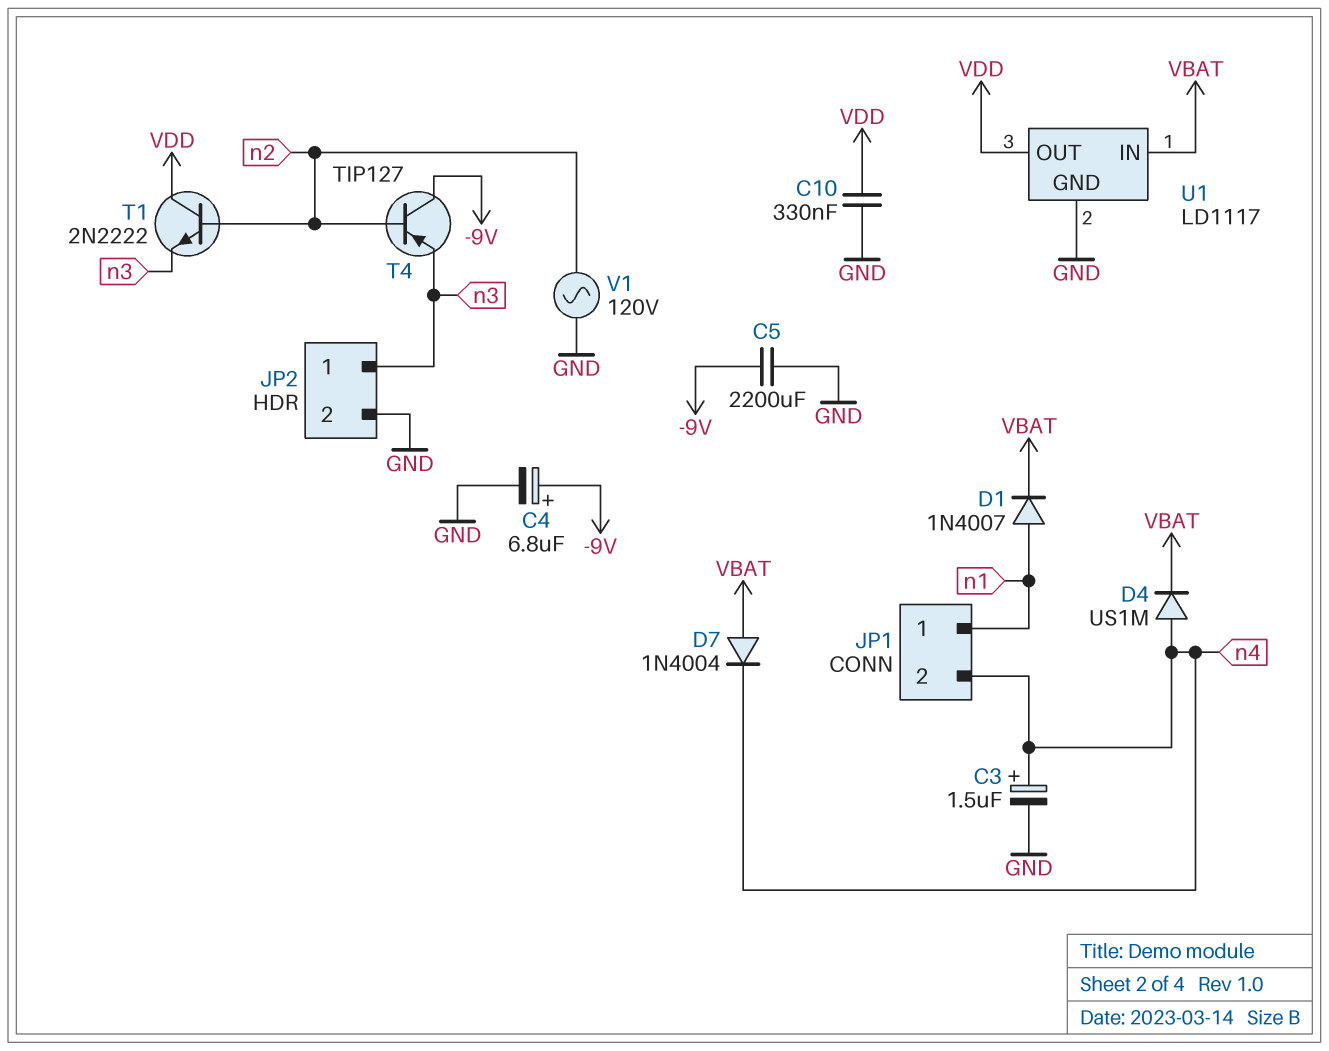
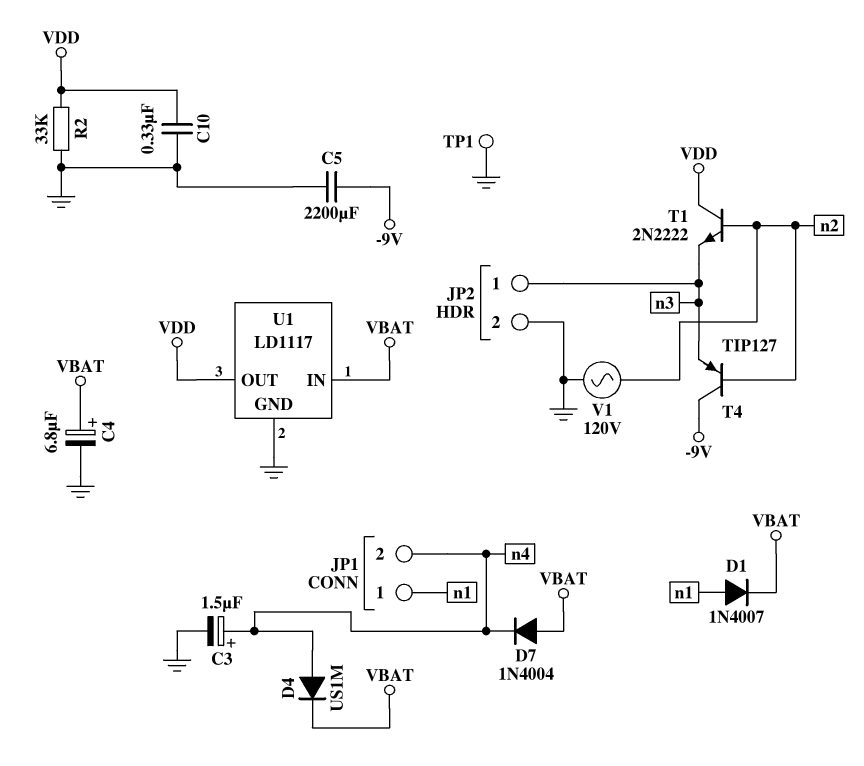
C4: 6.8uF (plus -9V, minus GND) -> 6.8uF (plus VBAT, minus GND)
R2: none -> 33k (GND, VDD)
TP1: none -> test point (GND)

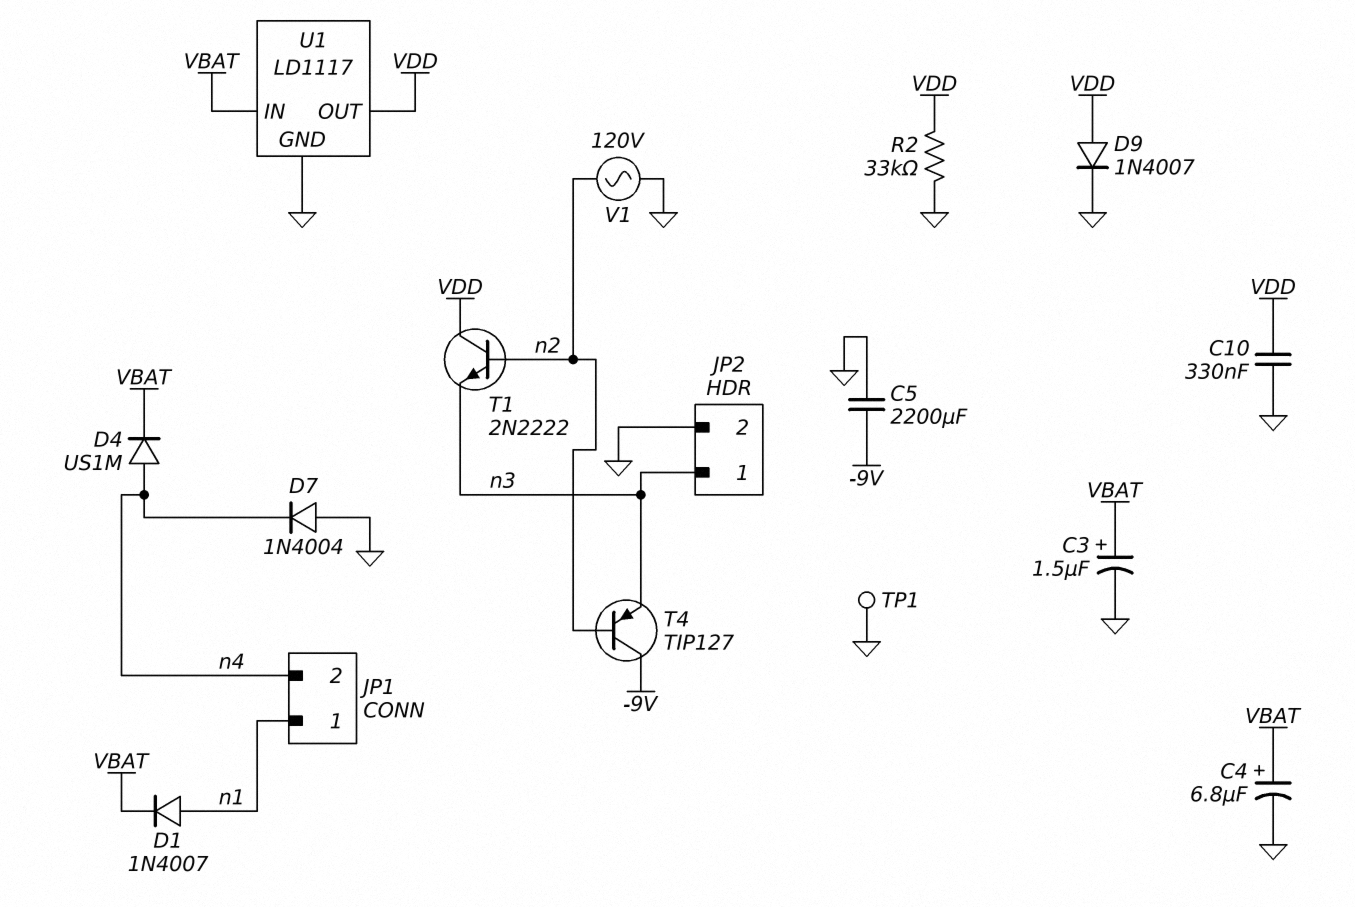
C3: 1.5uF (plus n4, minus GND) -> 1.5uF (plus VBAT, minus GND)
D7: diode 1N4004 (A VBAT, K n4) -> diode 1N4004 (A GND, K n4)
D9: none -> diode 1N4007 (A VDD, K GND)

